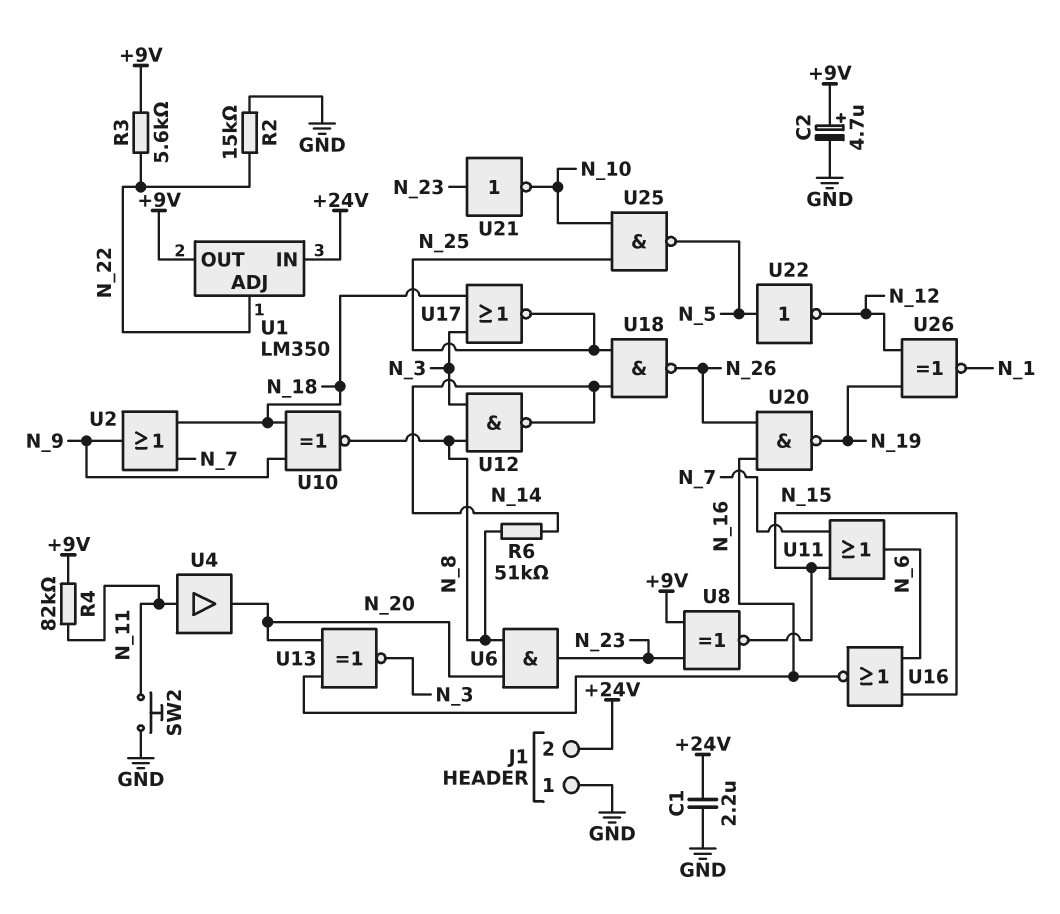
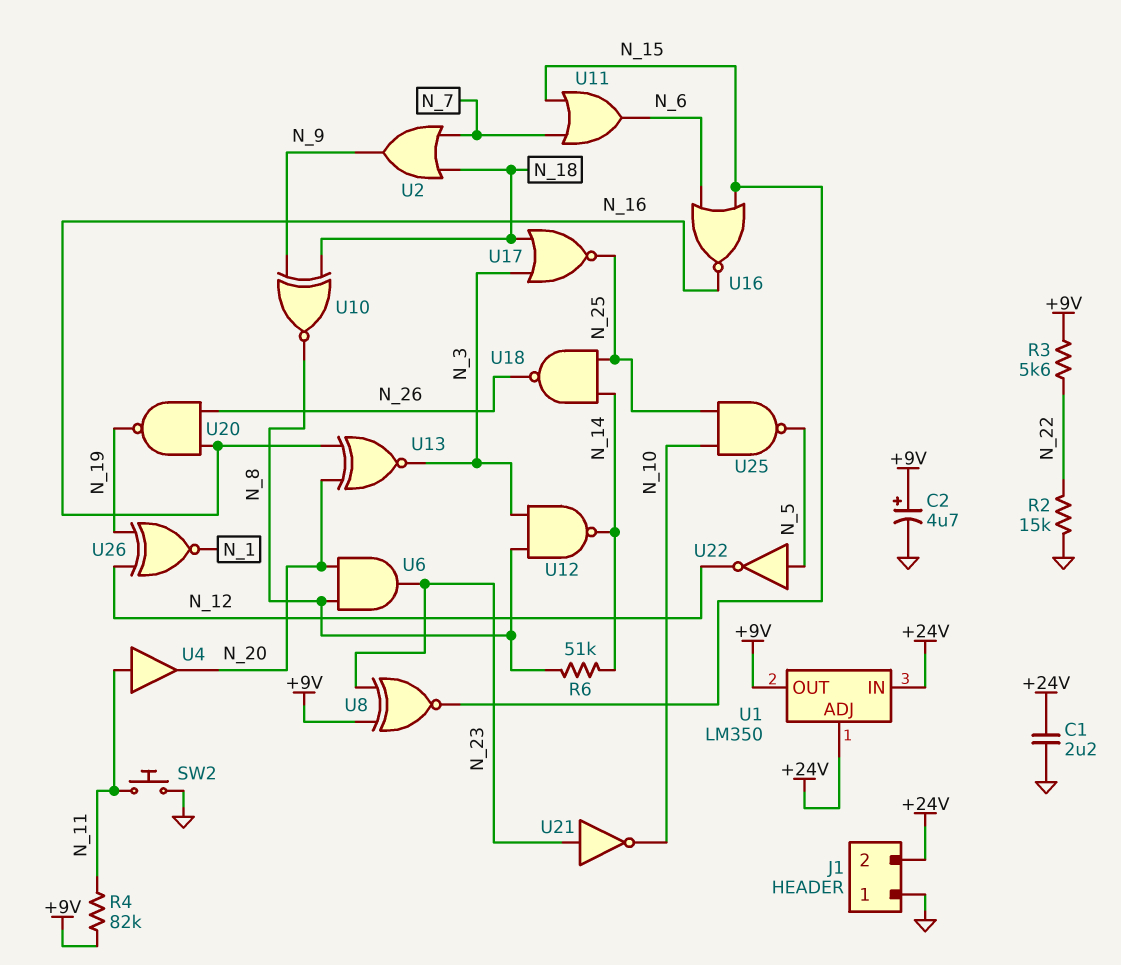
U1 pin ADJ: N_22 -> +24V

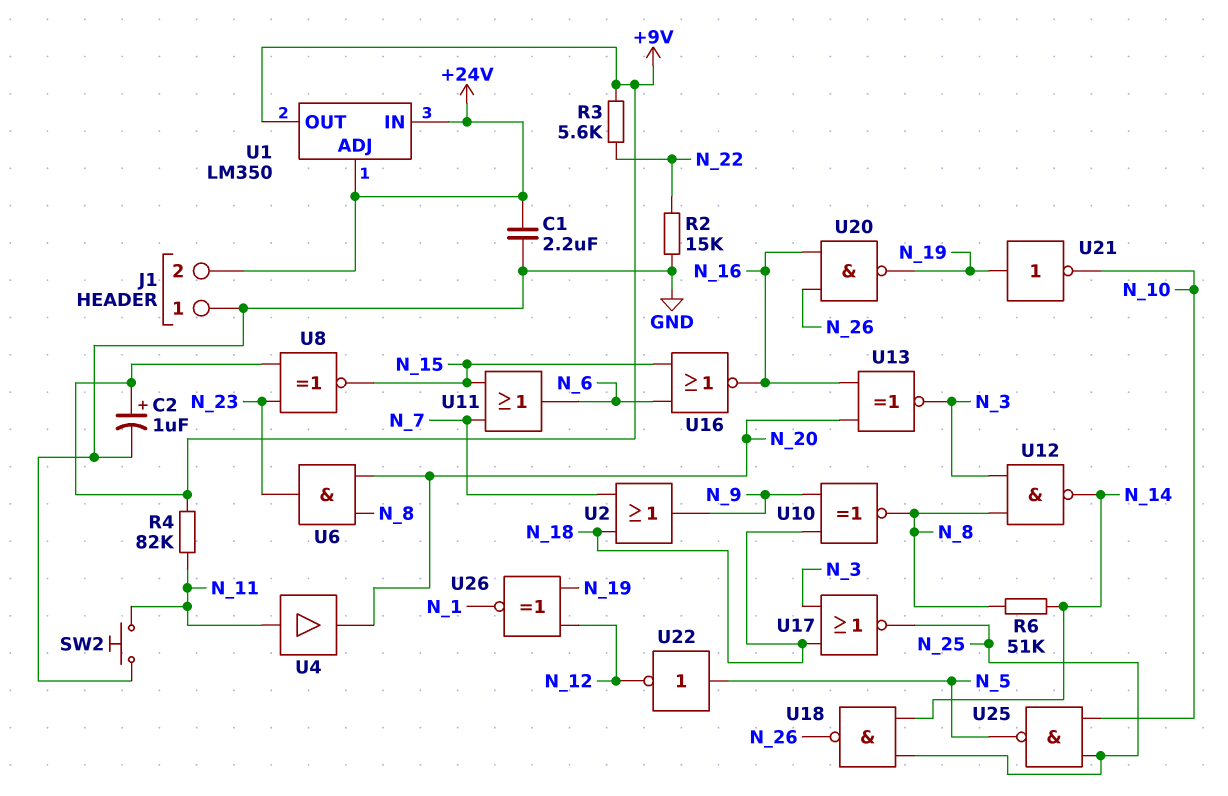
C2: 4.7uF (plus +9V, minus GND) -> 1uF (plus +9V, minus GND)
U21: NOT (in N_23, out N_10) -> NOT (in N_19, out N_10)

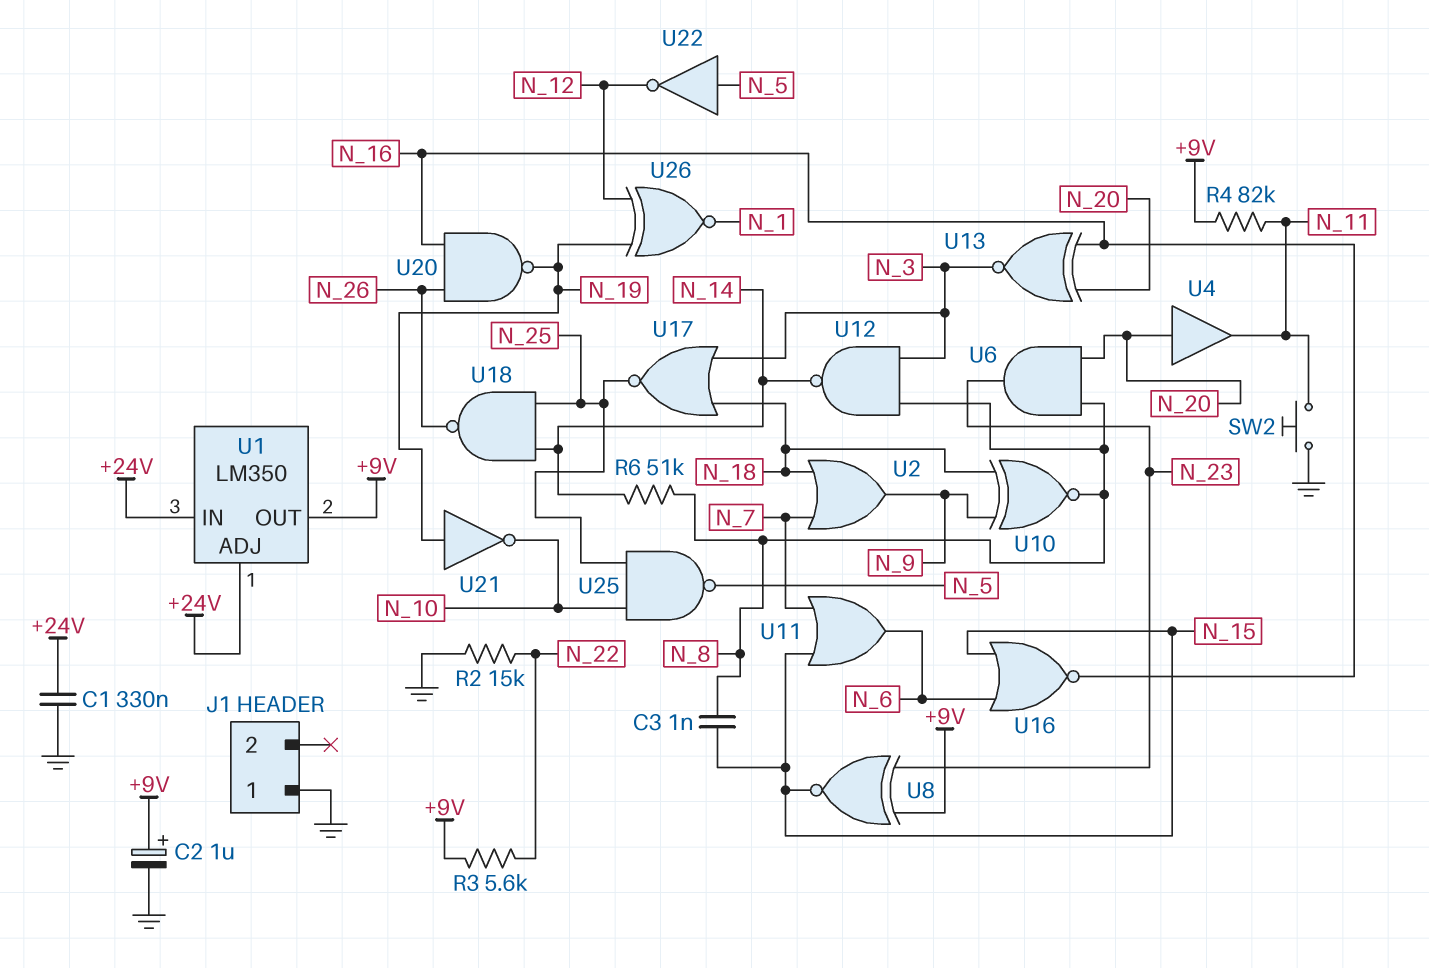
C1: 2.2uF (+24V, GND) -> 330nF (+24V, GND)
C3: none -> 1nF (N_8, N_15)
J1 pin 2: +24V -> none
U4: buffer (in N_11, out N_20) -> buffer (in N_20, out N_11)

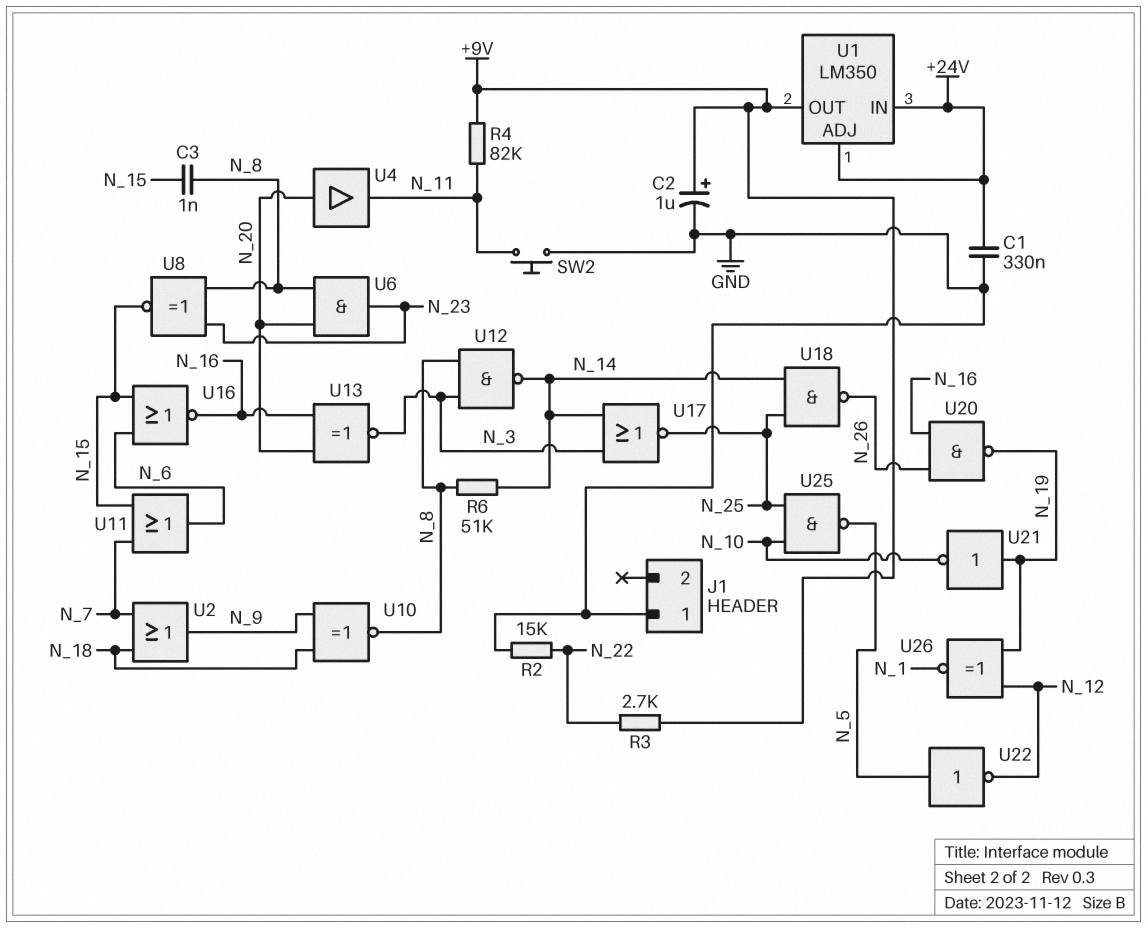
R3: 5.6k (+9V, N_22) -> 2.7k (+9V, N_22)
U8: XNOR (in +9V, in N_23, out N_15) -> XNOR (in N_8, in N_23, out N_15)
U17: NOR (in N_3, in N_18, out N_25) -> NOR (in N_3, in N_14, out N_25)

